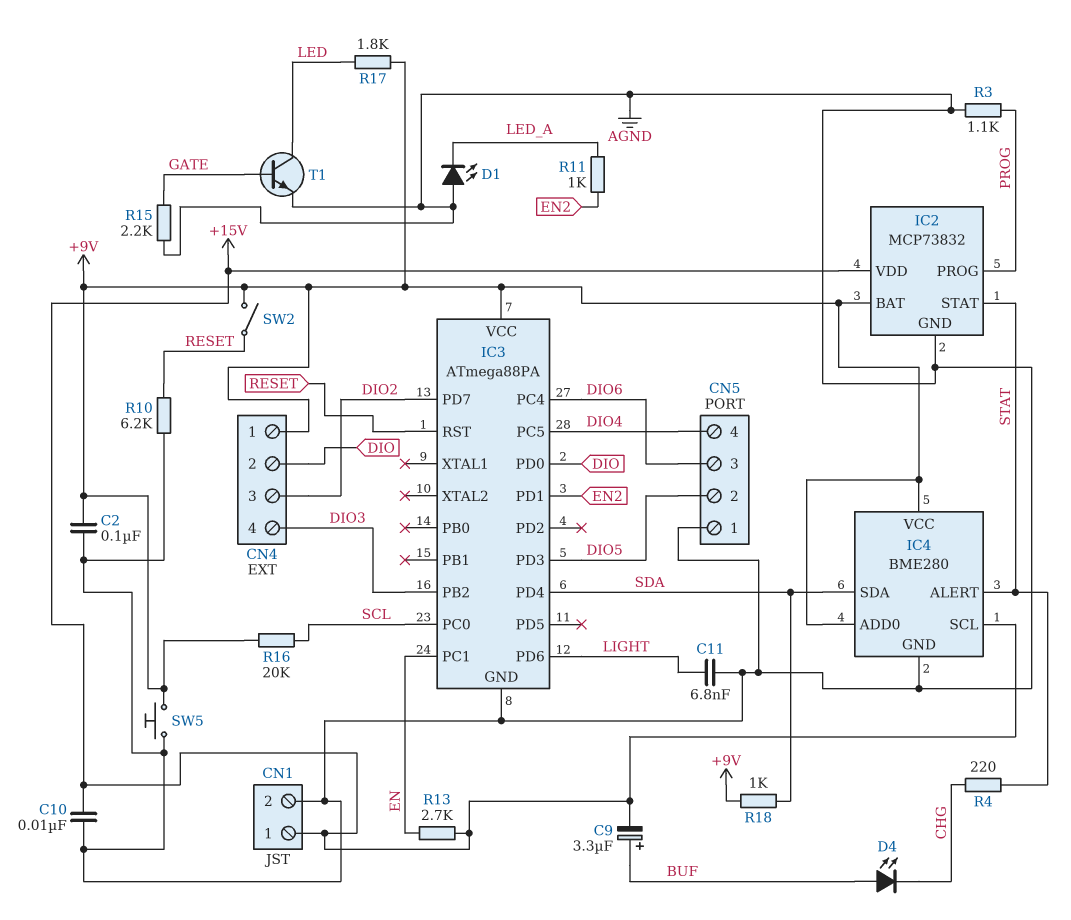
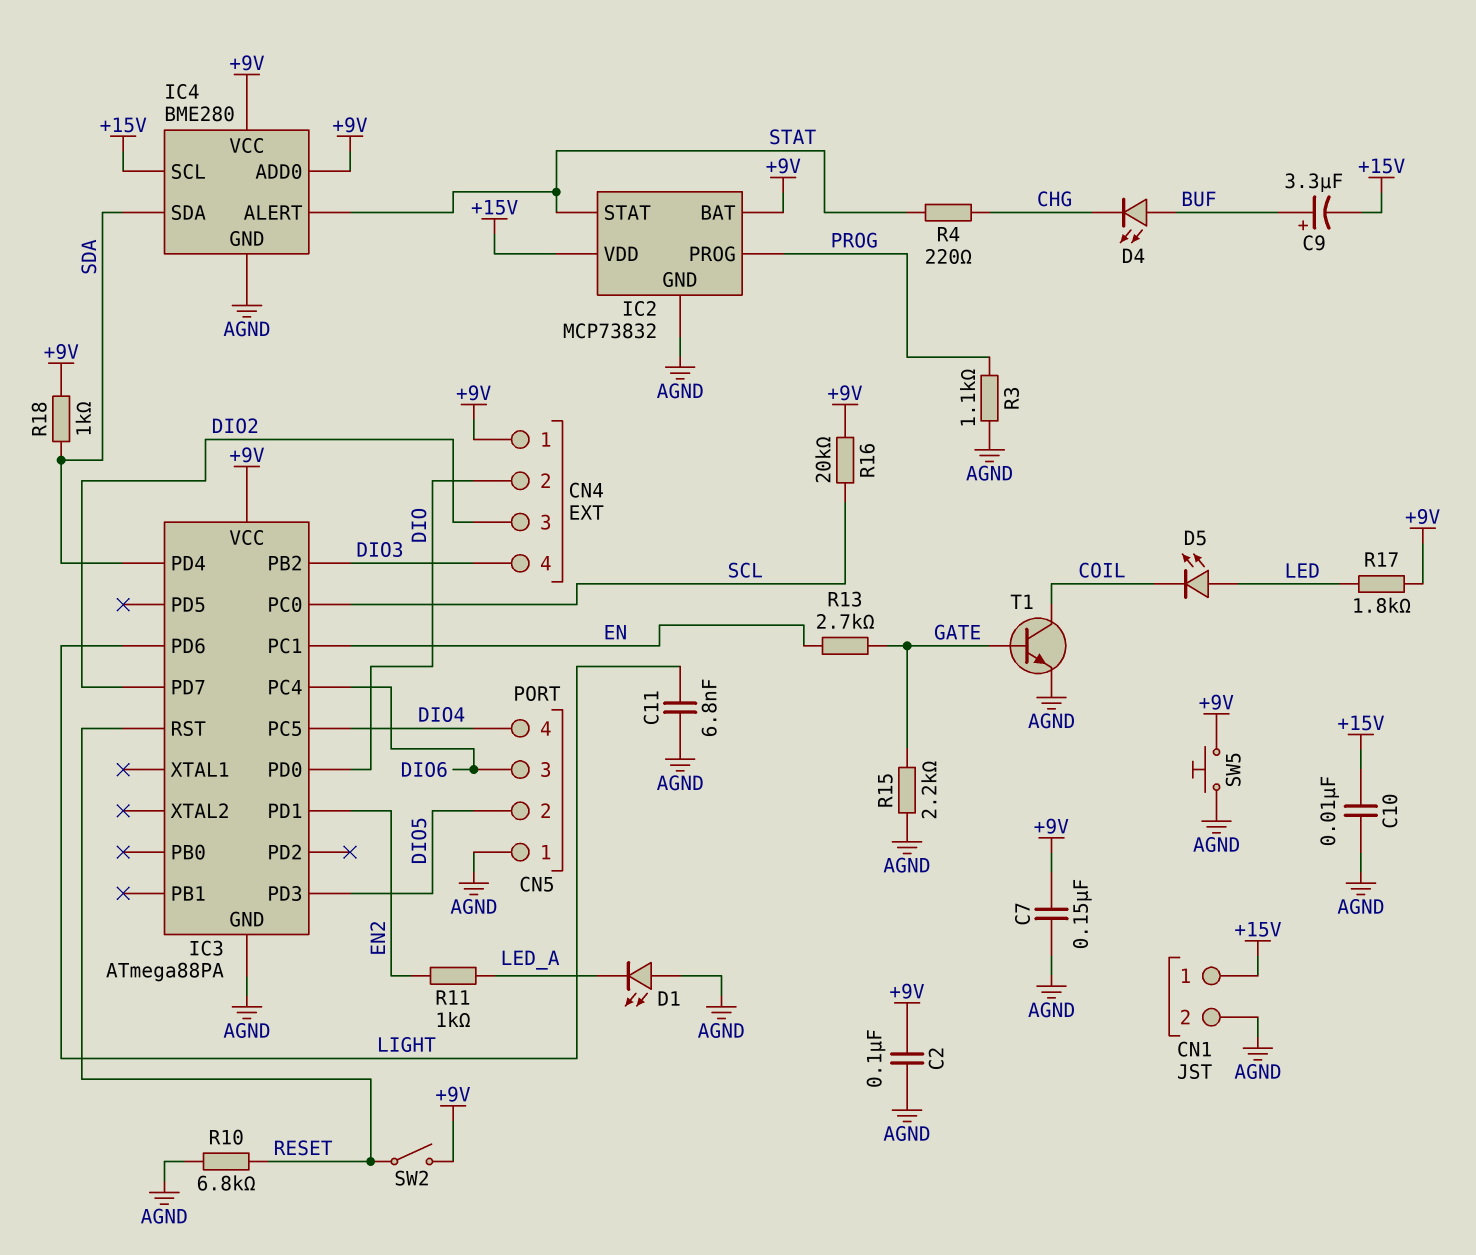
C7: none -> 150nF (+9V, AGND)
D5: none -> LED (A LED, K COIL)
R10: 6.2k (AGND, RESET) -> 6.8k (AGND, RESET)
R13: 2.7k (+15V, EN) -> 2.7k (EN, GATE)
T1: NPN (B GATE, C LED, E AGND) -> NPN (B GATE, C COIL, E AGND)

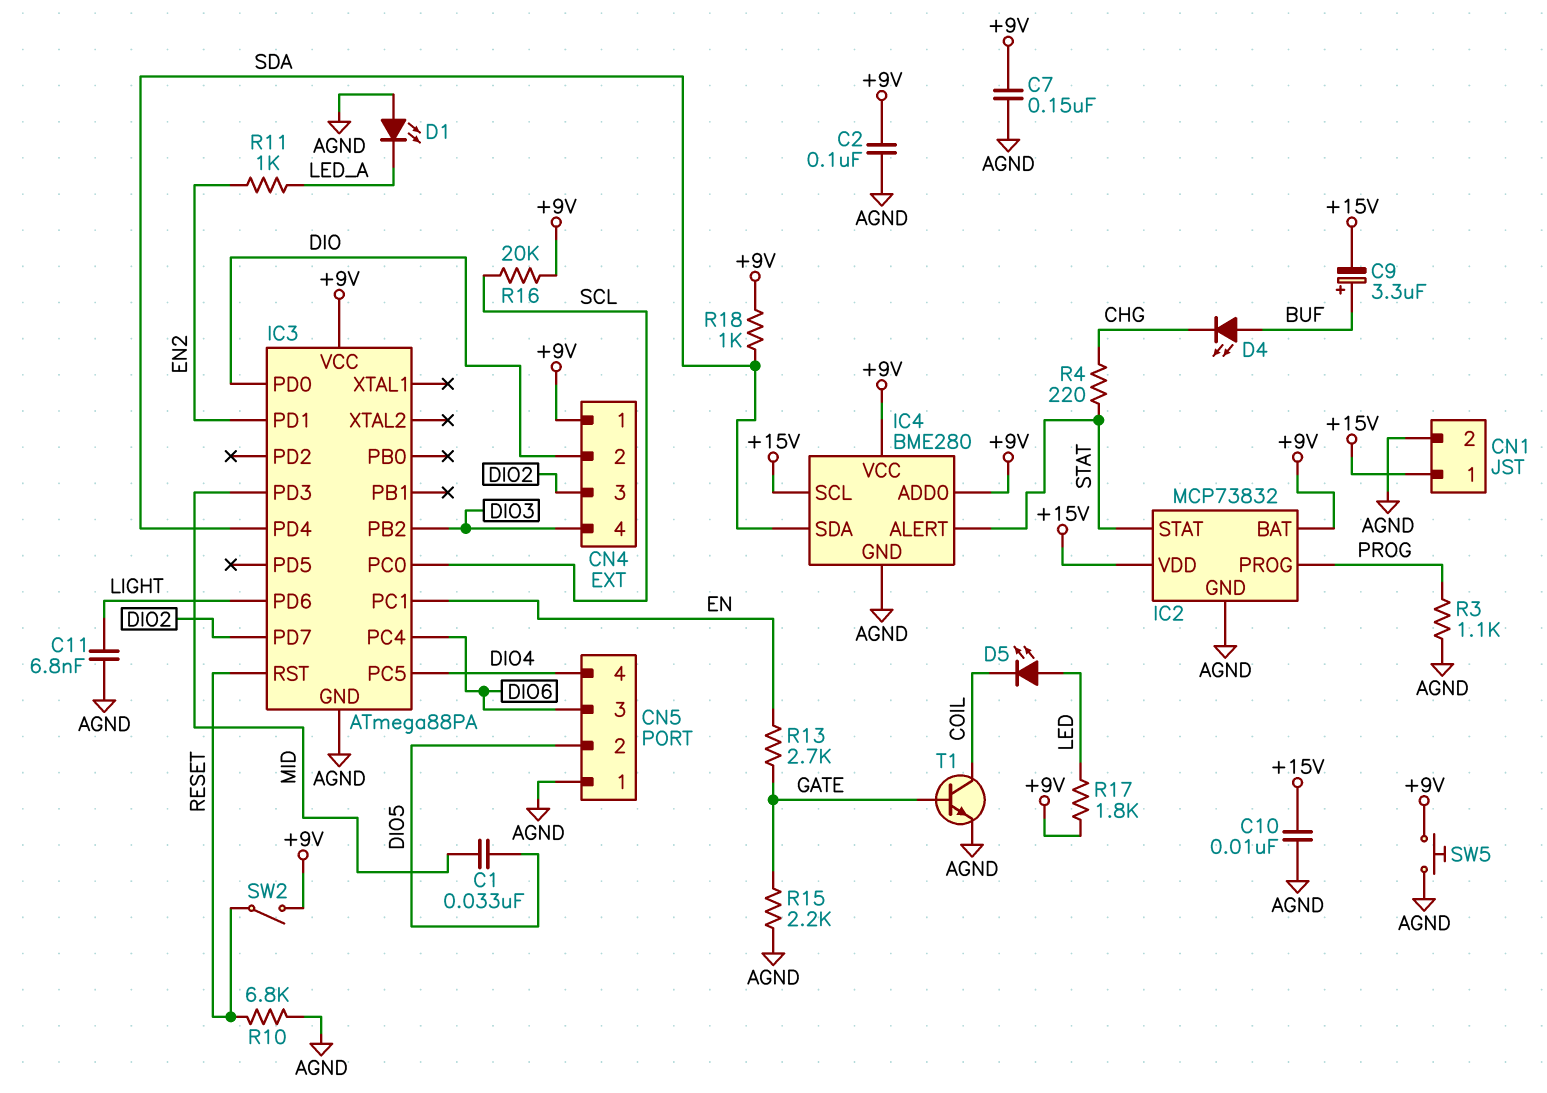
C1: none -> 33nF (DIO5, MID)
IC3 pin PD3: DIO5 -> MID

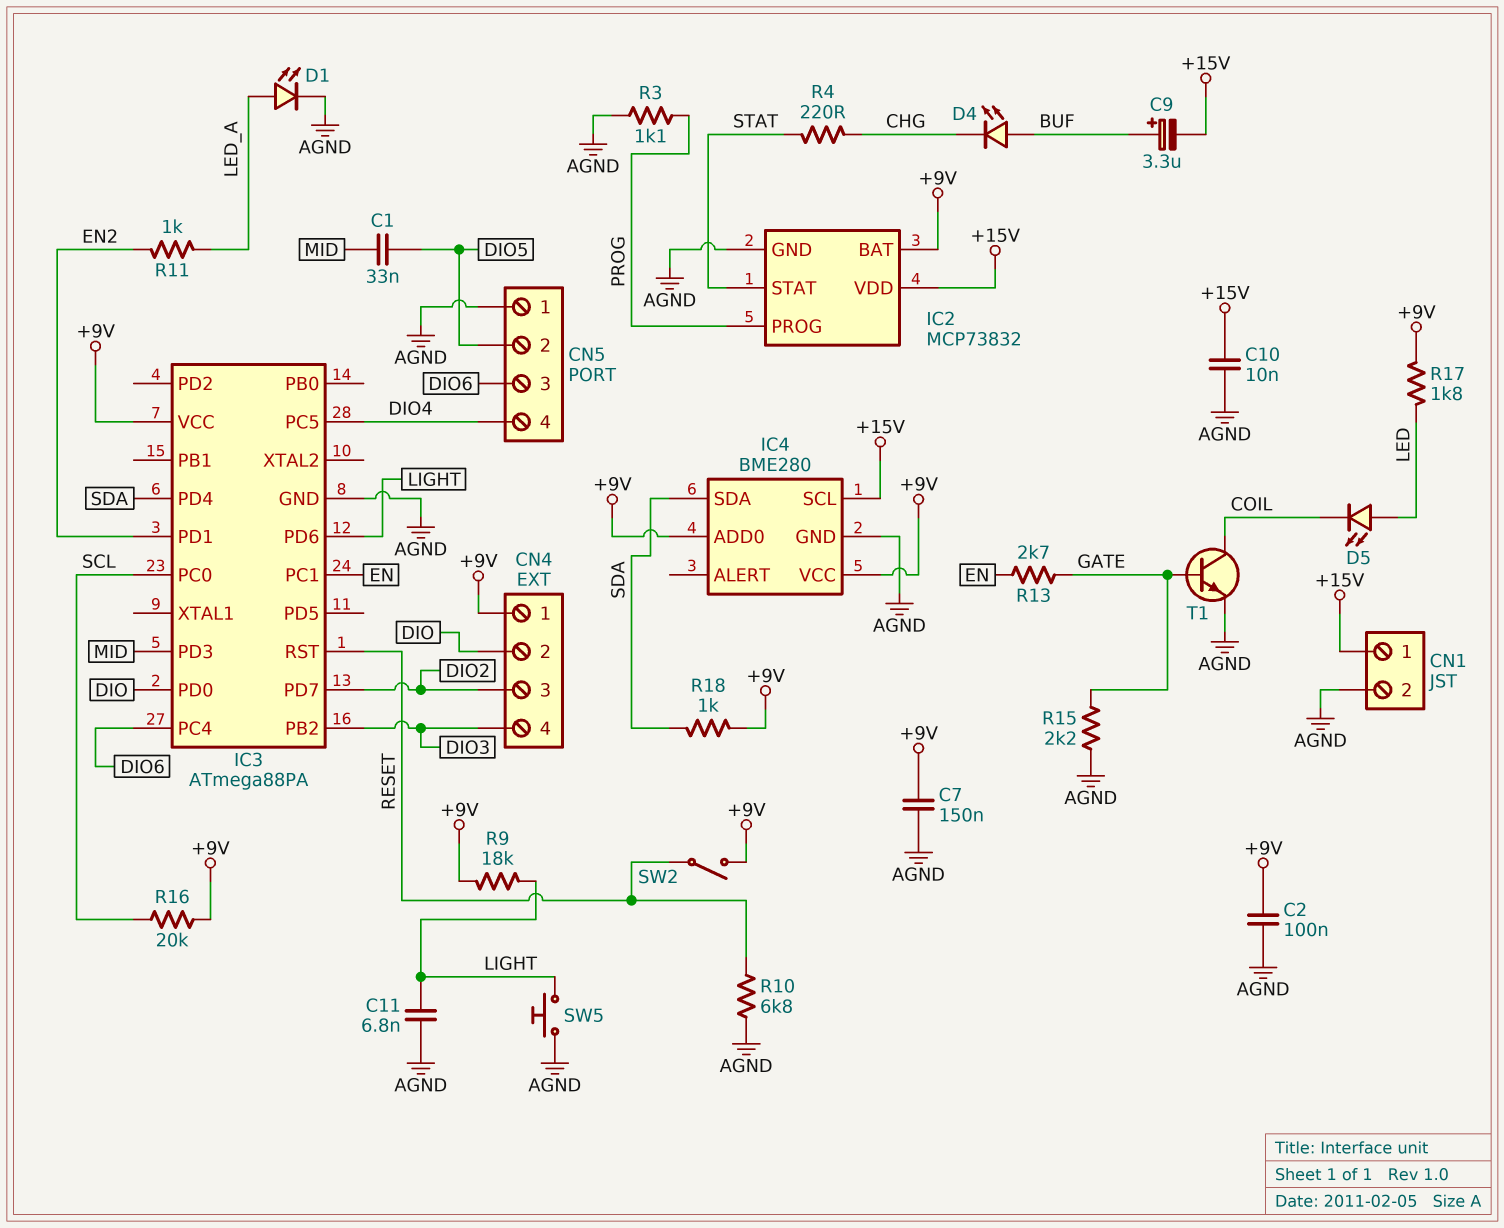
D1: LED (A AGND, K LED_A) -> LED (A LED_A, K AGND)
IC4 pin ALERT: STAT -> none
R9: none -> 18k (+9V, LIGHT)
SW5: button (+9V, AGND) -> button (AGND, LIGHT)

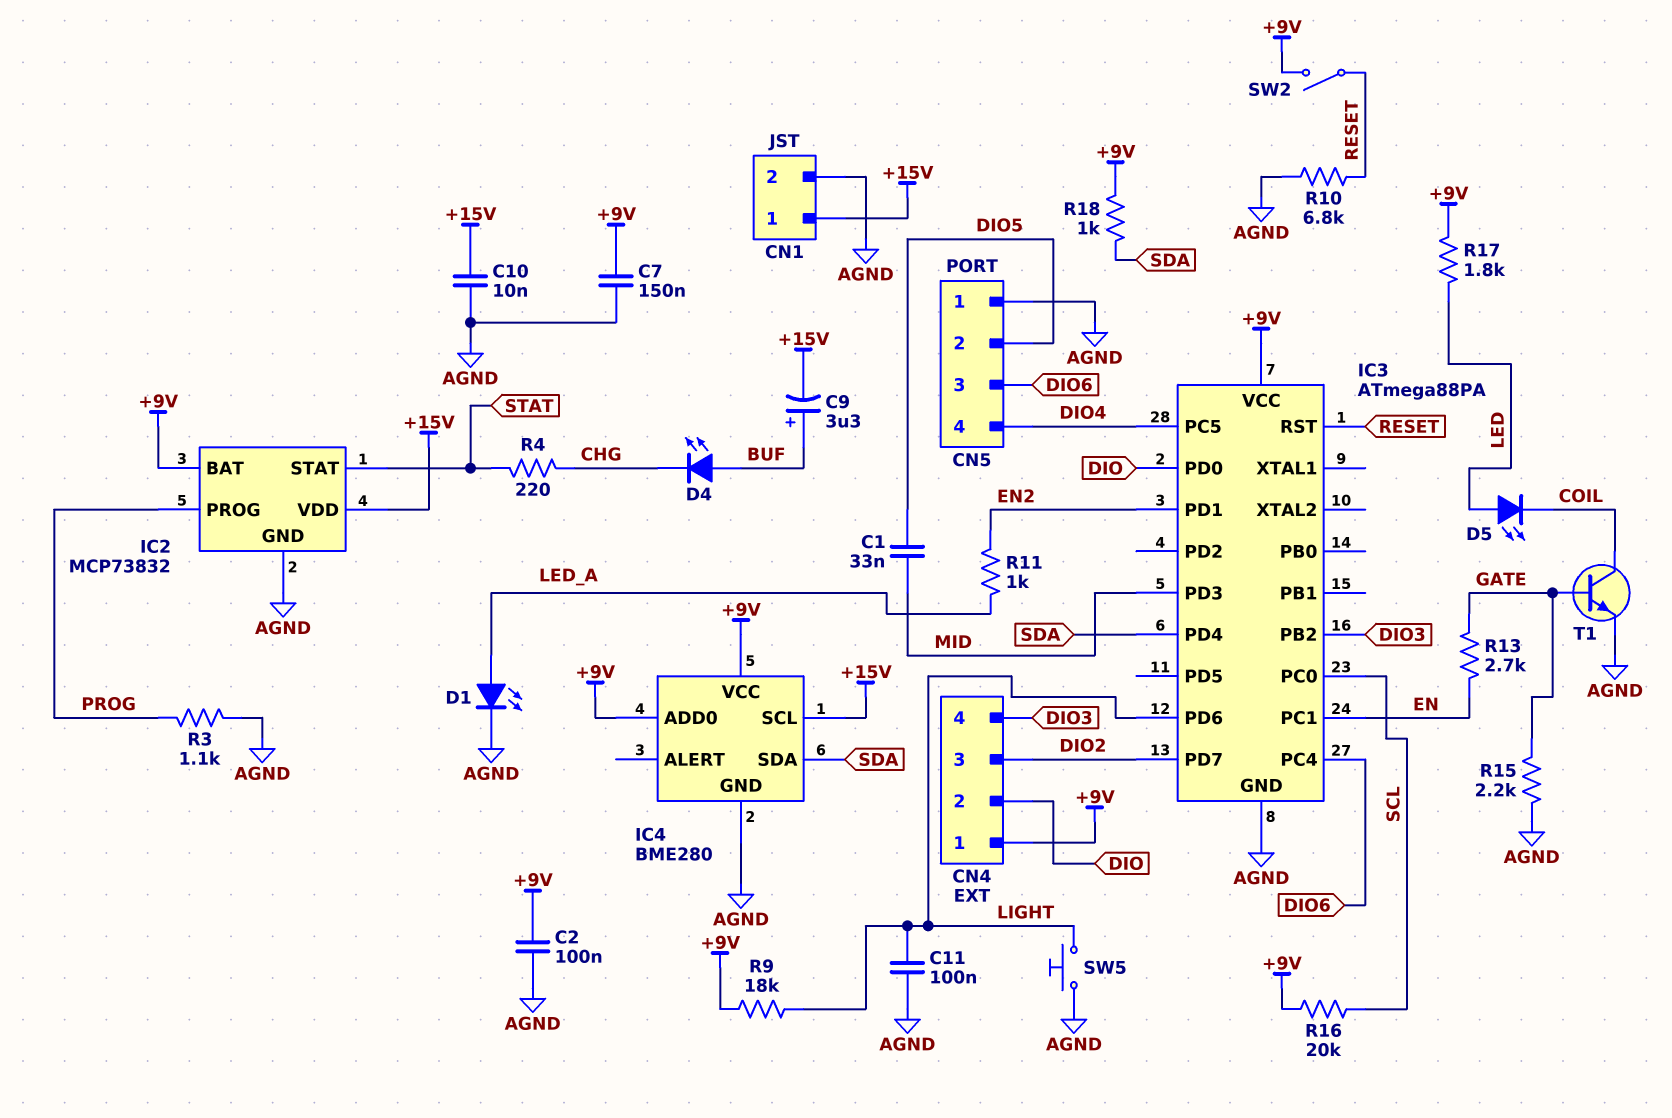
C11: 6.8nF (AGND, LIGHT) -> 100nF (AGND, LIGHT)

